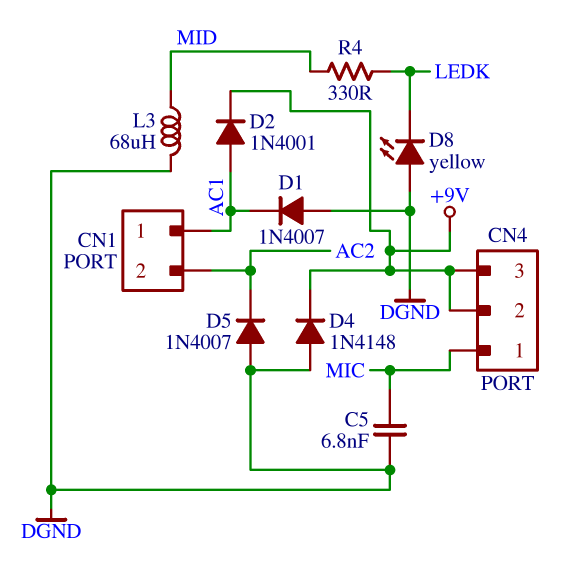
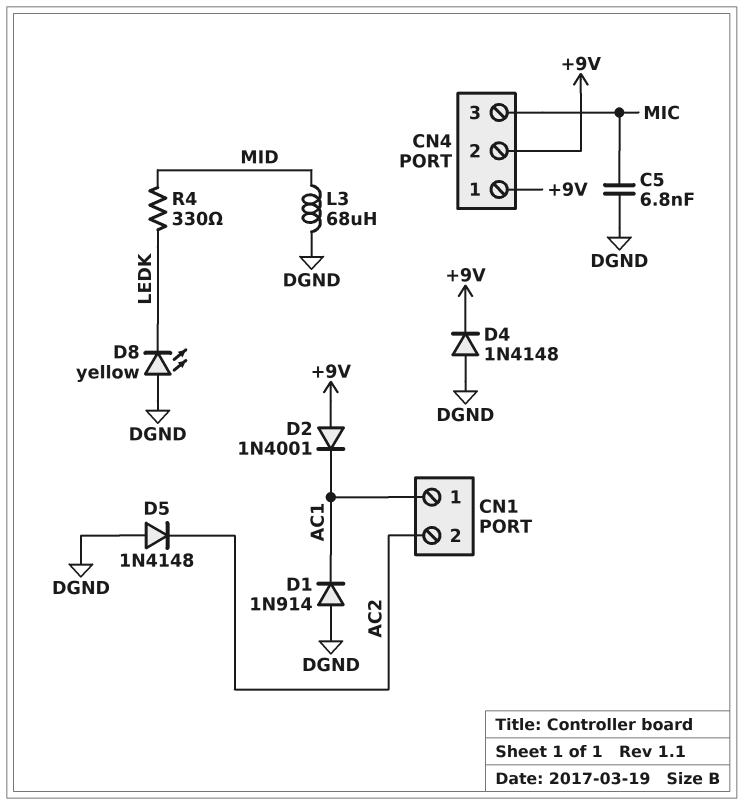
CN4 pin 1: MIC -> +9V
CN4 pin 3: +9V -> MIC
D1: diode 1N4007 (A DGND, K AC1) -> diode 1N914 (A DGND, K AC1)
D2: diode 1N4001 (A AC1, K +9V) -> diode 1N4001 (A +9V, K AC1)
D5: diode 1N4007 (A DGND, K AC2) -> diode 1N4148 (A DGND, K AC2)

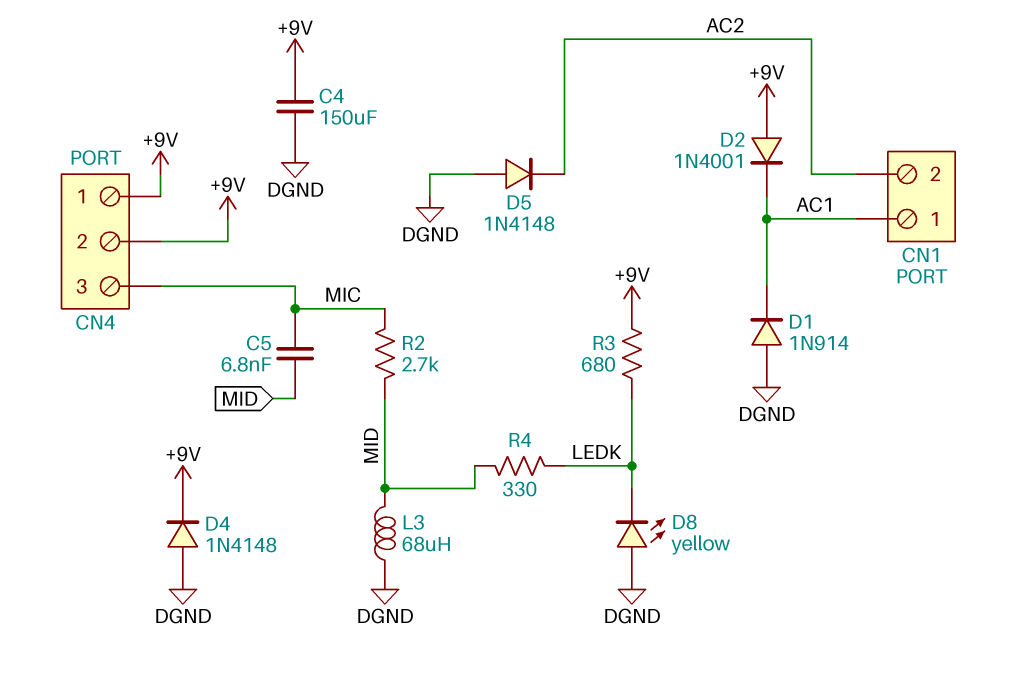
C4: none -> 150uF (+9V, DGND)
C5: 6.8nF (DGND, MIC) -> 6.8nF (MIC, MID)
R2: none -> 2.7k (MIC, MID)
R3: none -> 680 (+9V, LEDK)

